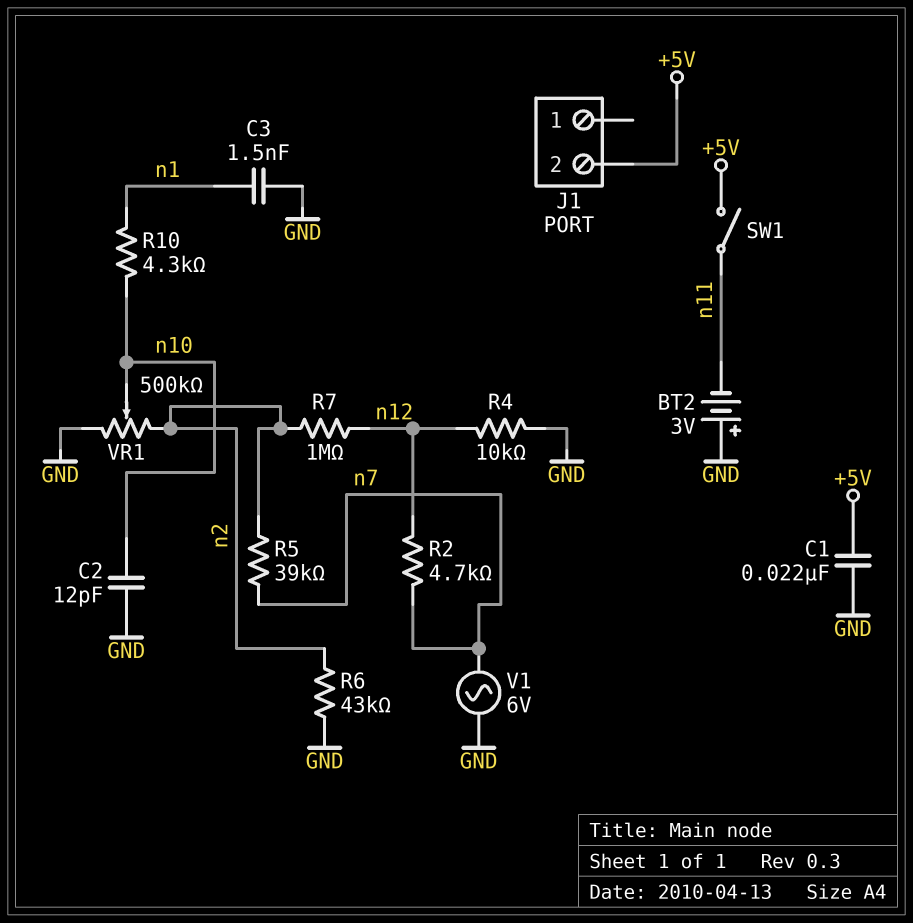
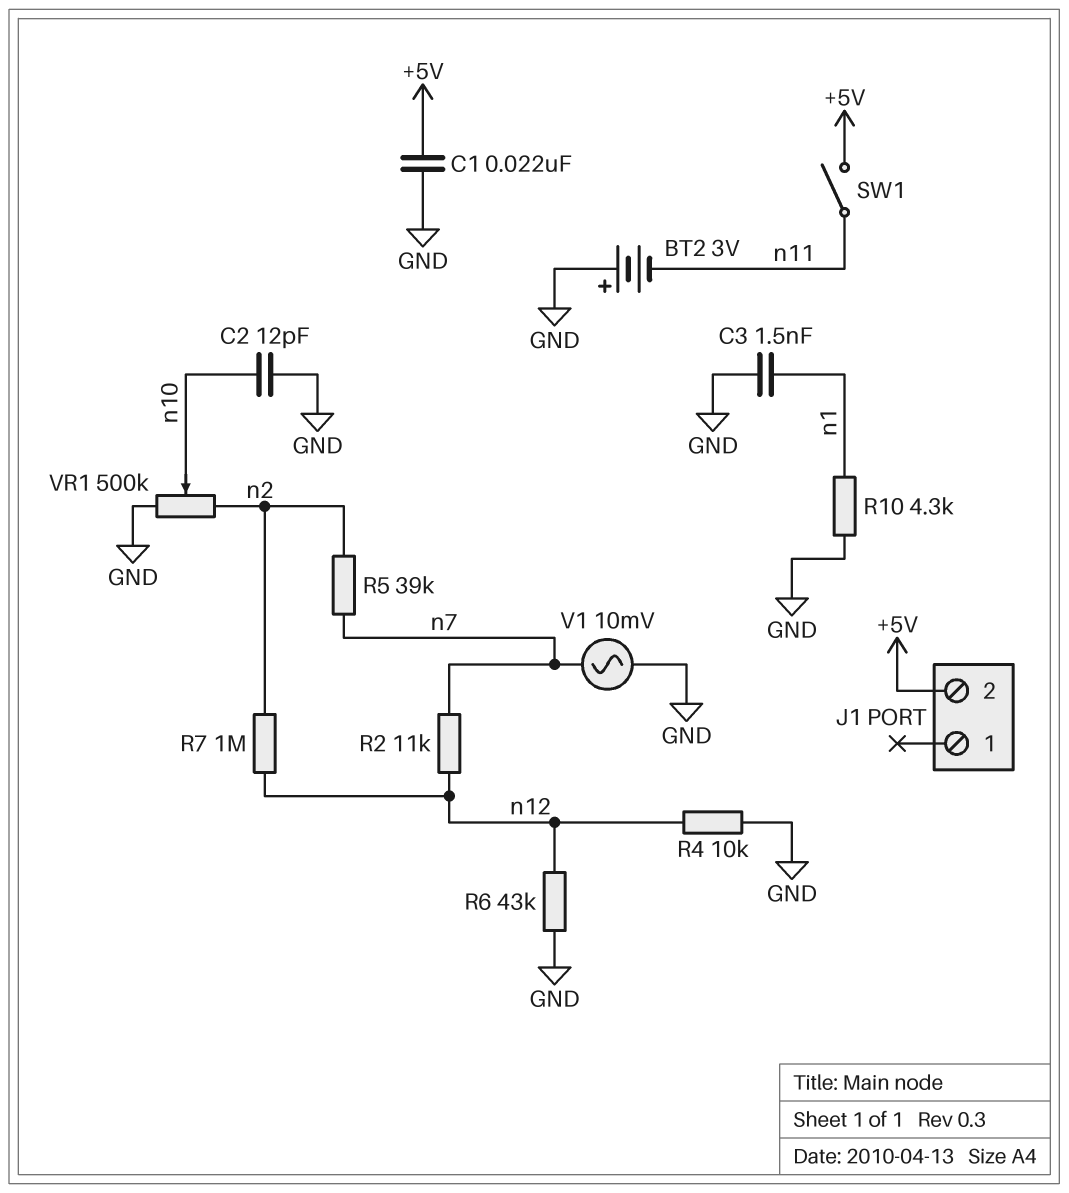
R2: 4.7k (n7, n12) -> 11k (n7, n12)
R6: 43k (GND, n2) -> 43k (GND, n12)
R10: 4.3k (n1, n10) -> 4.3k (GND, n1)
V1: AC 6V (GND, n7) -> AC 10mV (GND, n7)

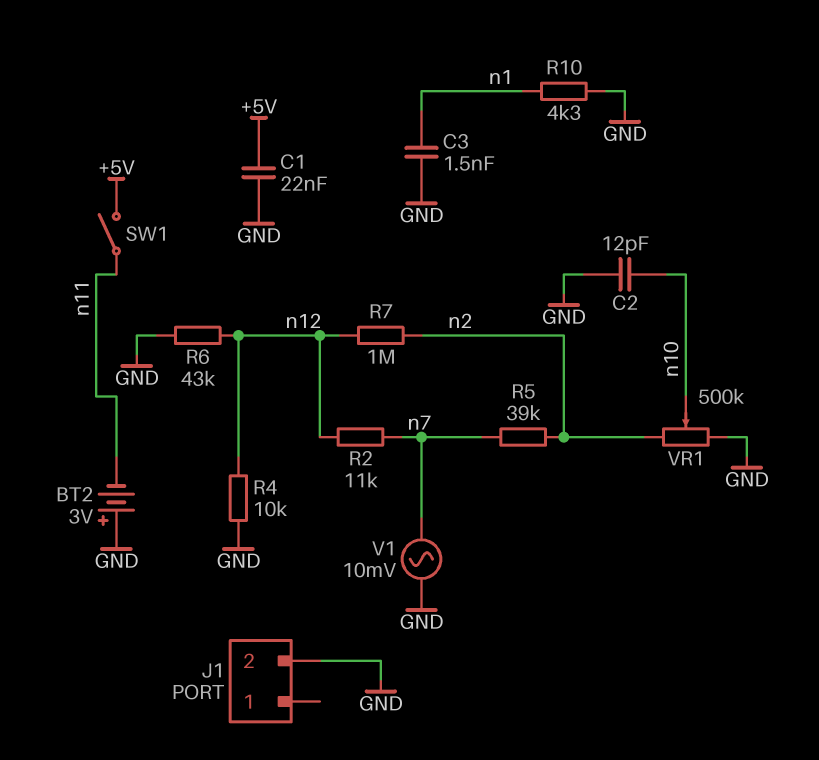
J1 pin 2: +5V -> GND

